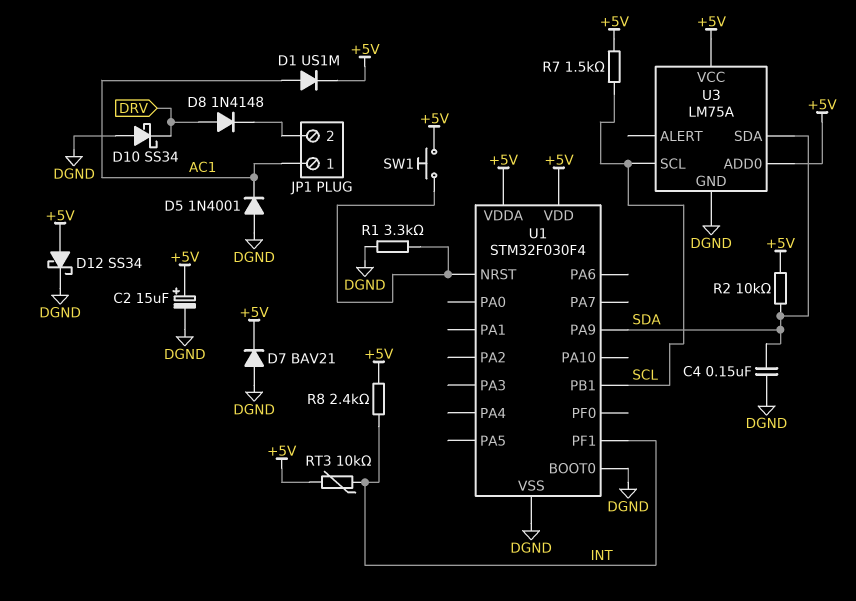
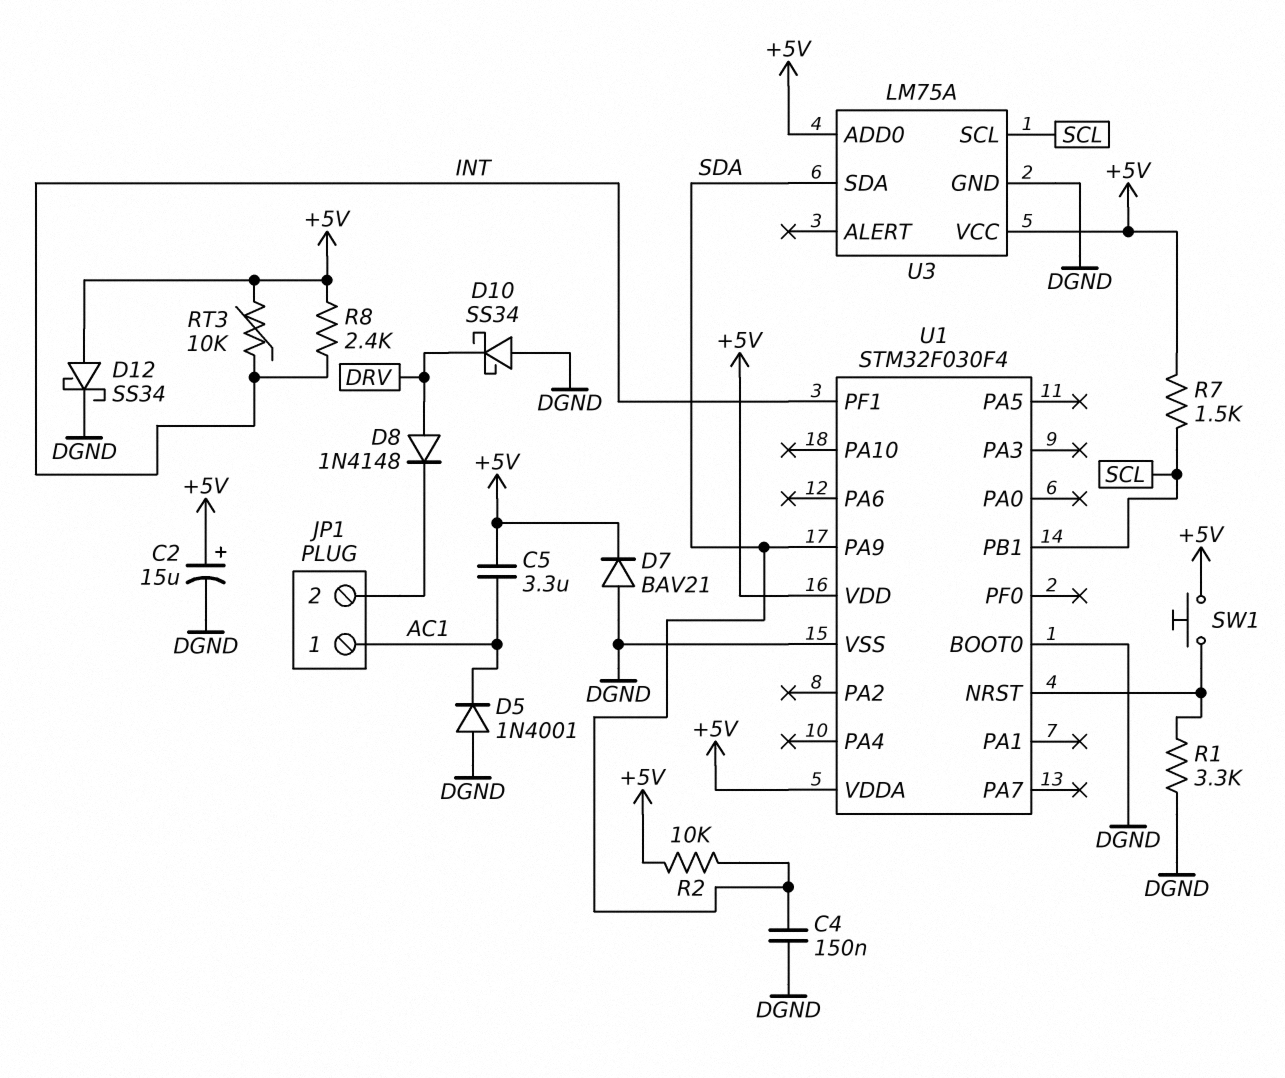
C5: none -> 3.3uF (+5V, AC1)
D1: diode US1M (A AC1, K +5V) -> none

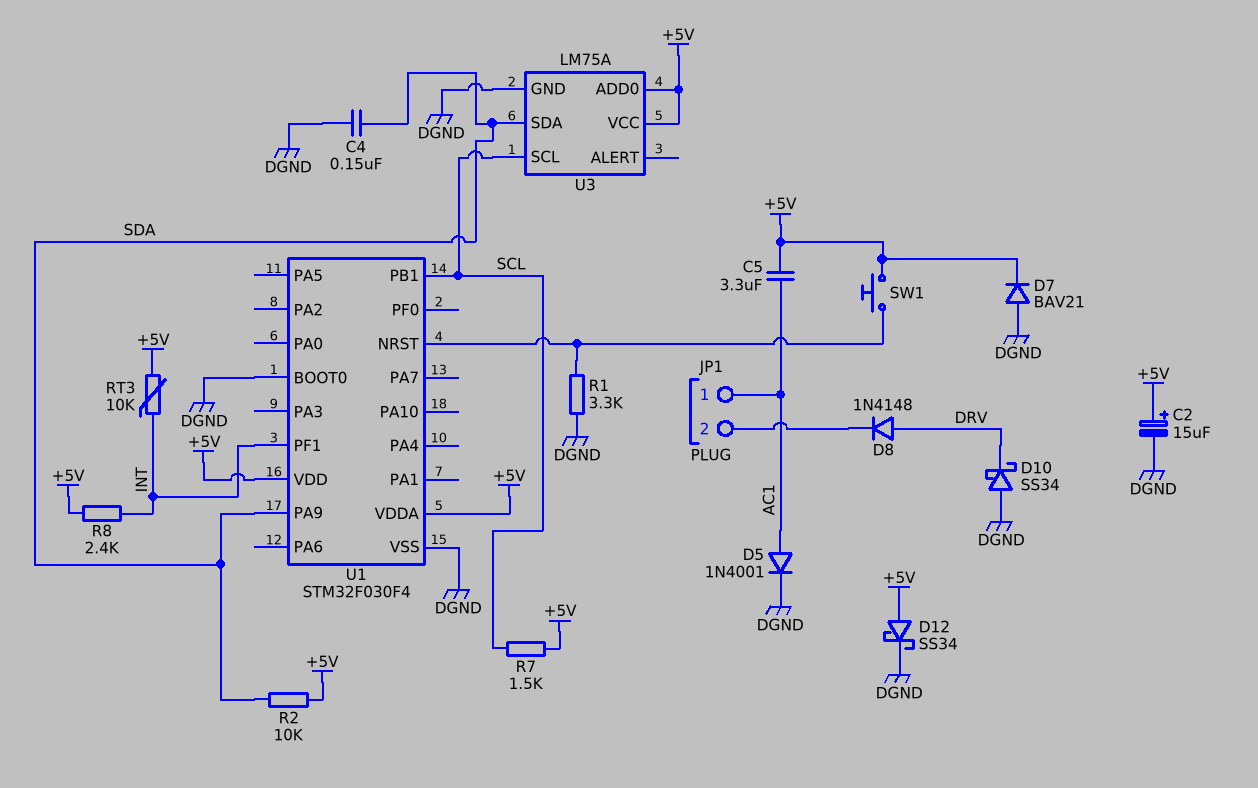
D5: diode 1N4001 (A DGND, K AC1) -> diode 1N4001 (A AC1, K DGND)

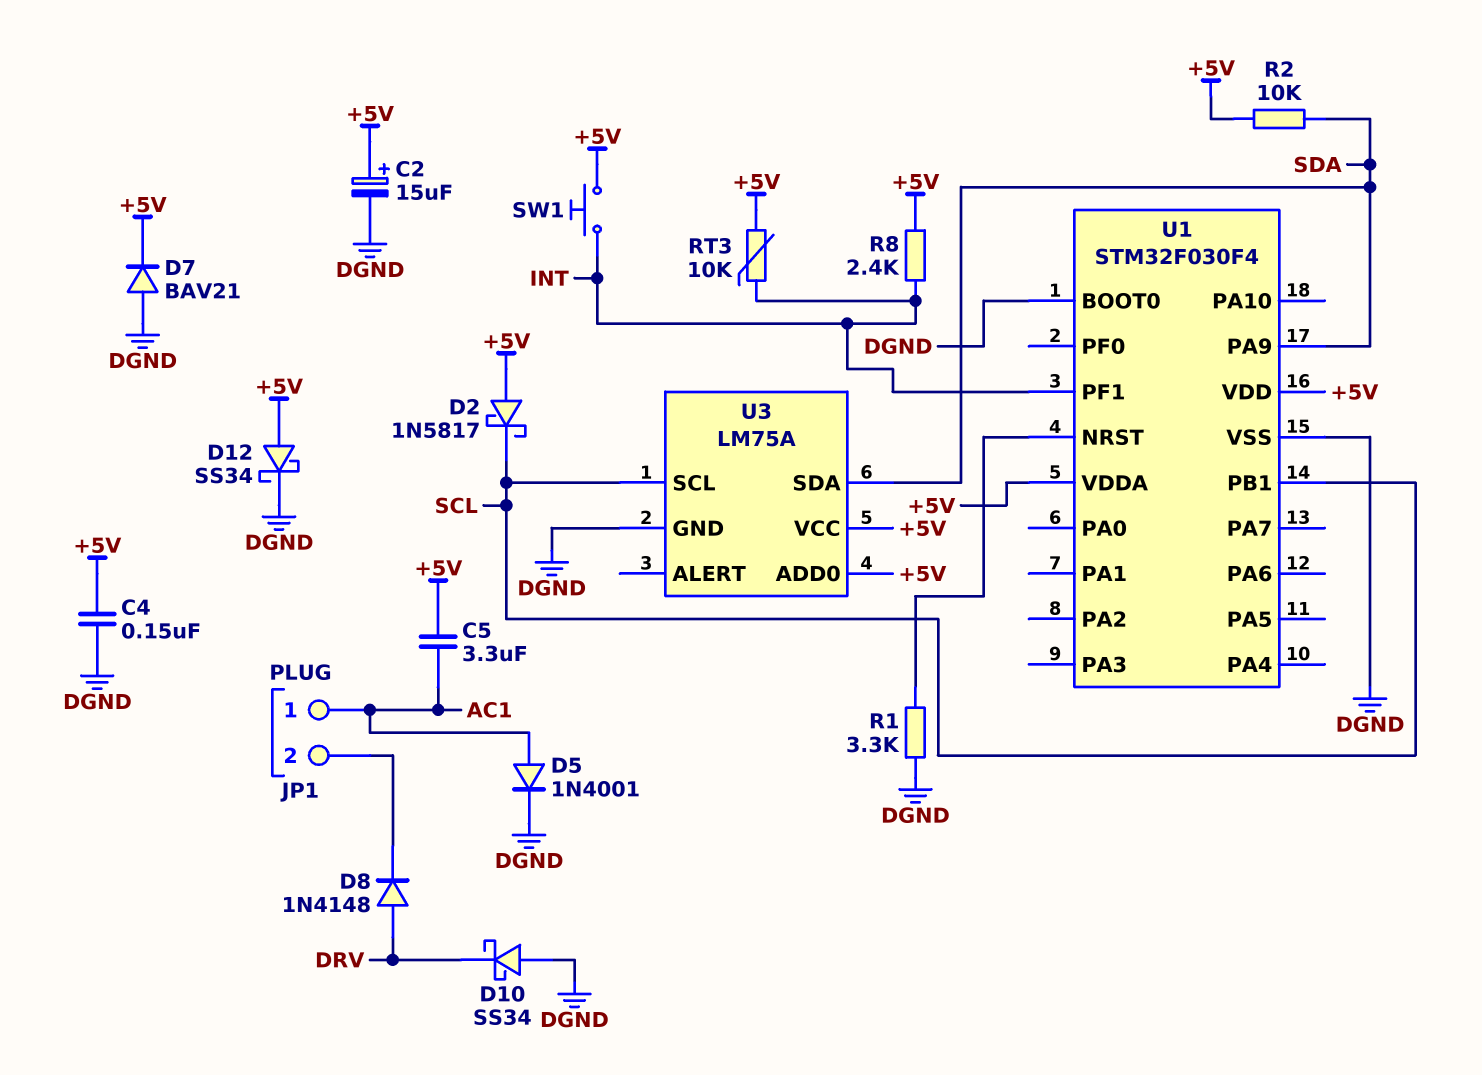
C4: 150nF (DGND, SDA) -> 150nF (+5V, DGND)
D2: none -> schottky 1N5817 (A +5V, K SCL)
R7: 1.5k (+5V, SCL) -> none
SW1: button (+5V, U1/NRST) -> button (+5V, INT)

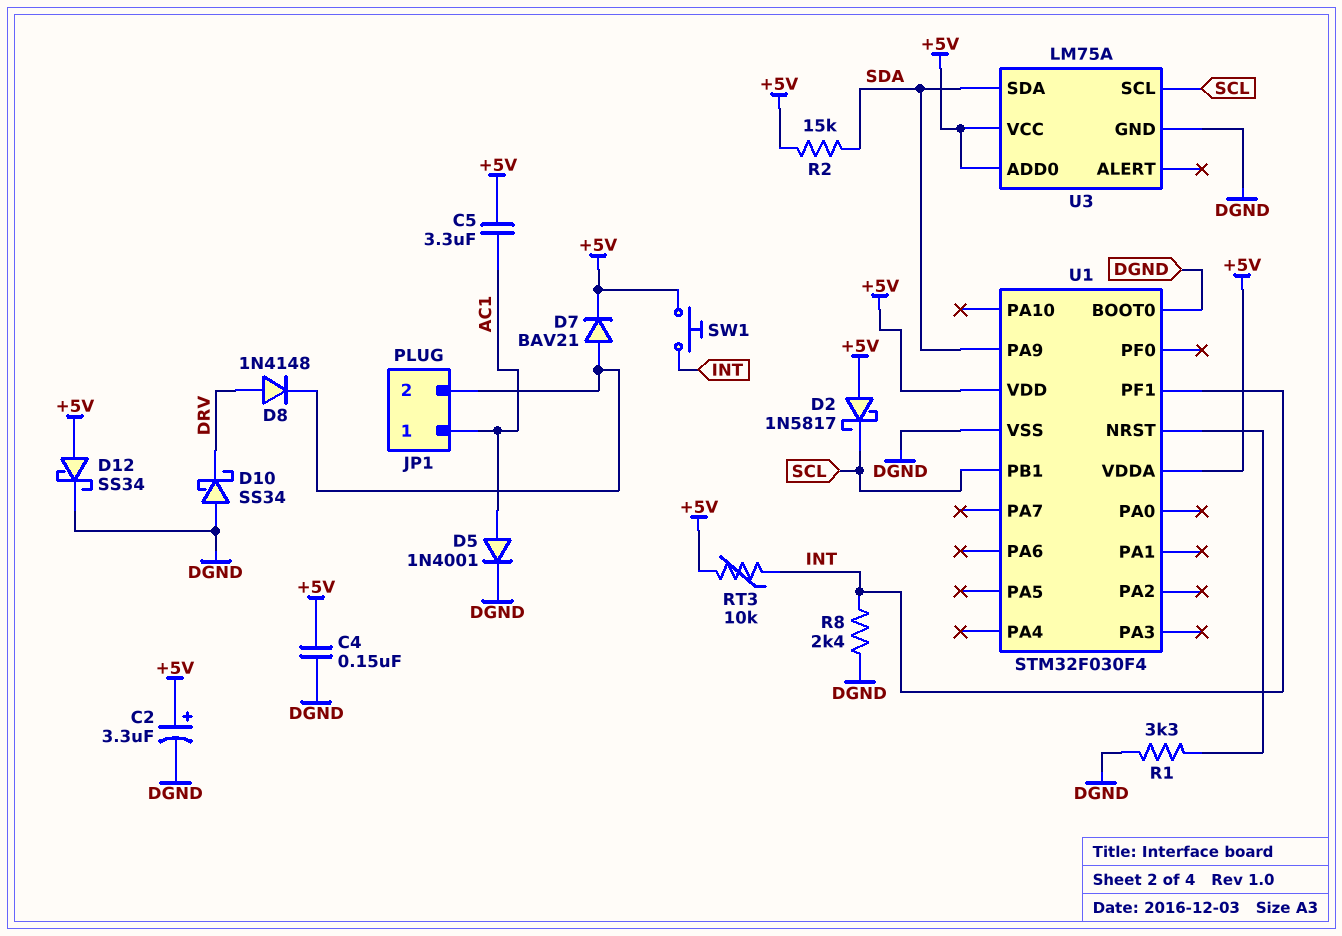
C2: 15uF (plus +5V, minus DGND) -> 3.3uF (plus +5V, minus DGND)
D7: diode BAV21 (A DGND, K +5V) -> diode BAV21 (A JP1/2, K +5V)
R2: 10k (+5V, SDA) -> 15k (+5V, SDA)
R8: 2.4k (+5V, INT) -> 2.4k (DGND, INT)

